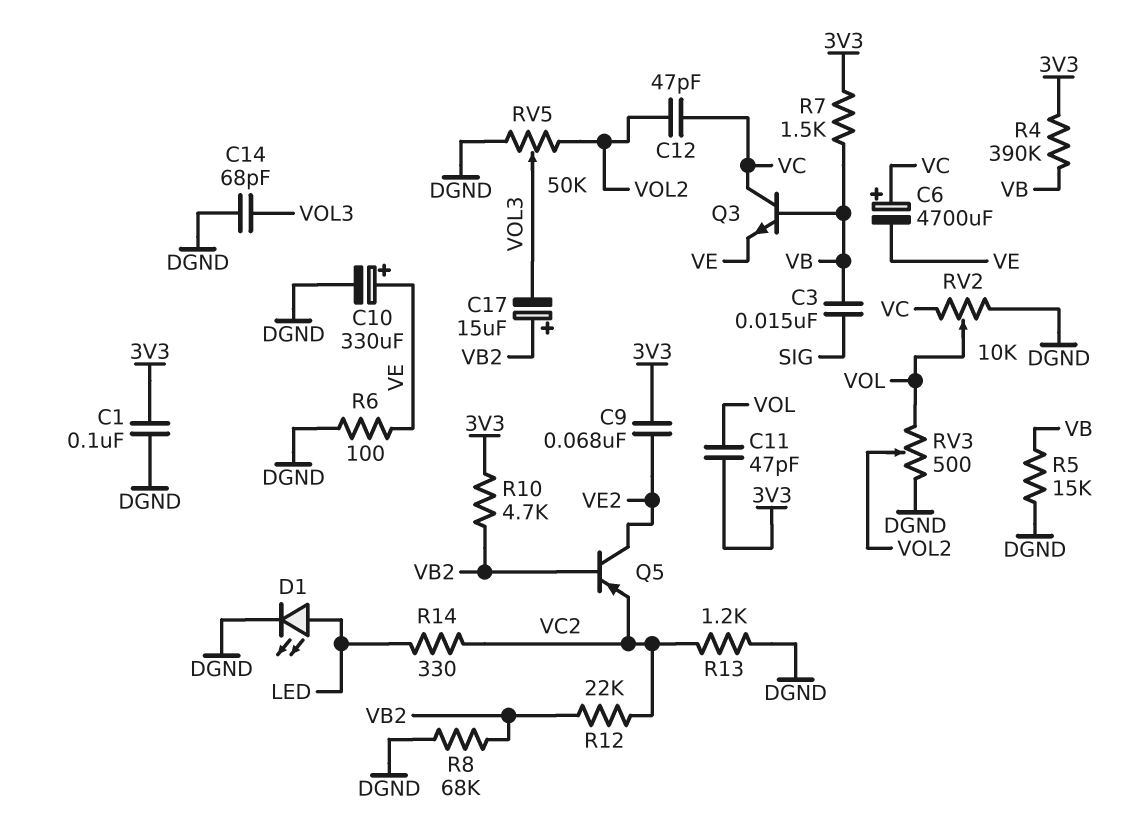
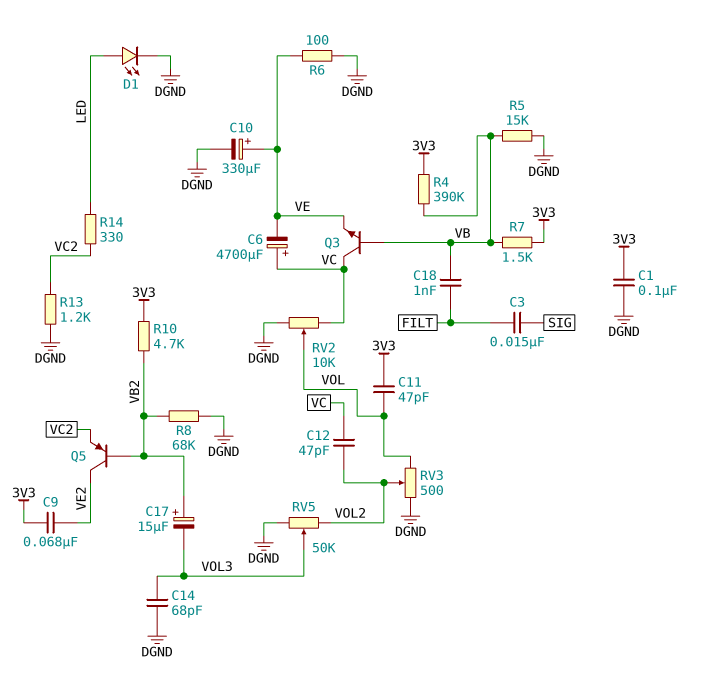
C3: 15nF (SIG, VB) -> 15nF (FILT, SIG)
C18: none -> 1nF (FILT, VB)
R12: 22k (VB2, VC2) -> none

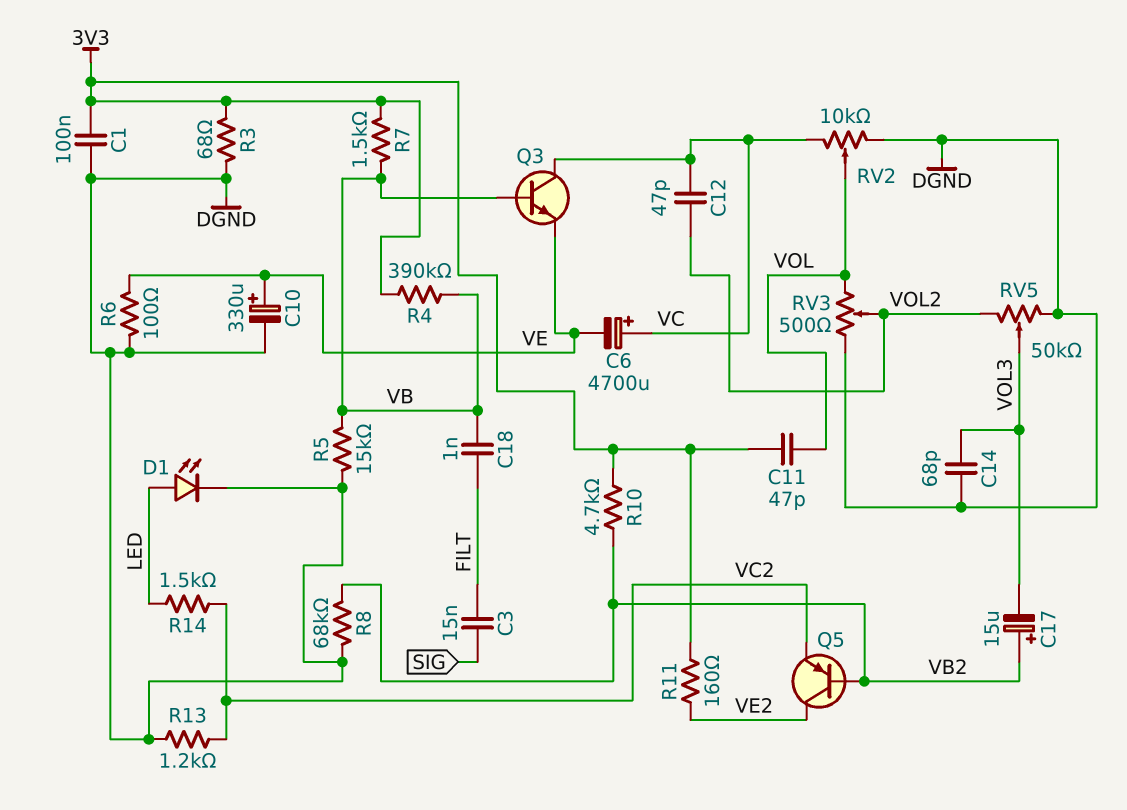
C9: 68nF (3V3, VE2) -> none
R3: none -> 68 (3V3, DGND)
R11: none -> 160 (3V3, VE2)
R14: 330 (LED, VC2) -> 1.5k (LED, VC2)

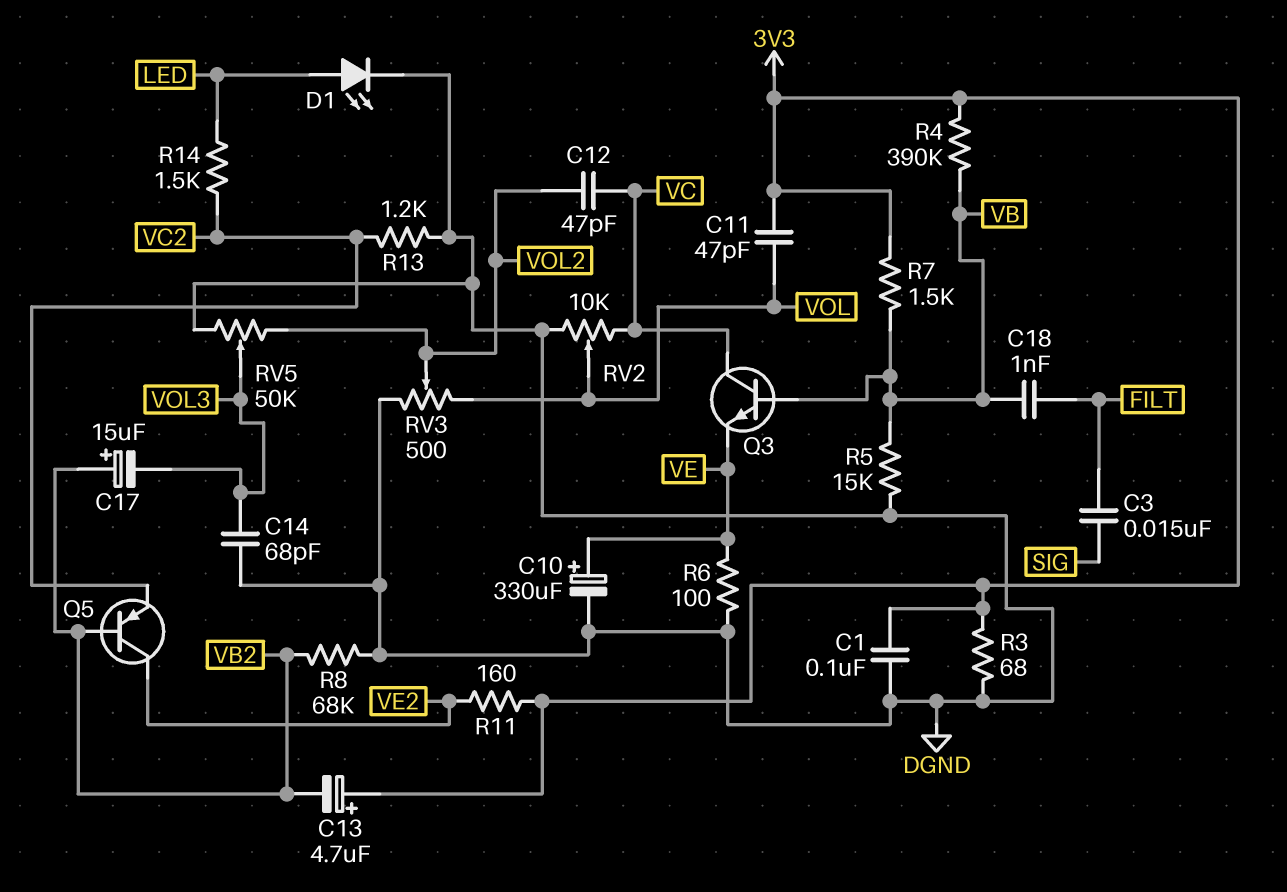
C6: 4700uF (plus VC, minus VE) -> none
C13: none -> 4.7uF (plus 3V3, minus VB2)
R10: 4.7k (3V3, VB2) -> none

